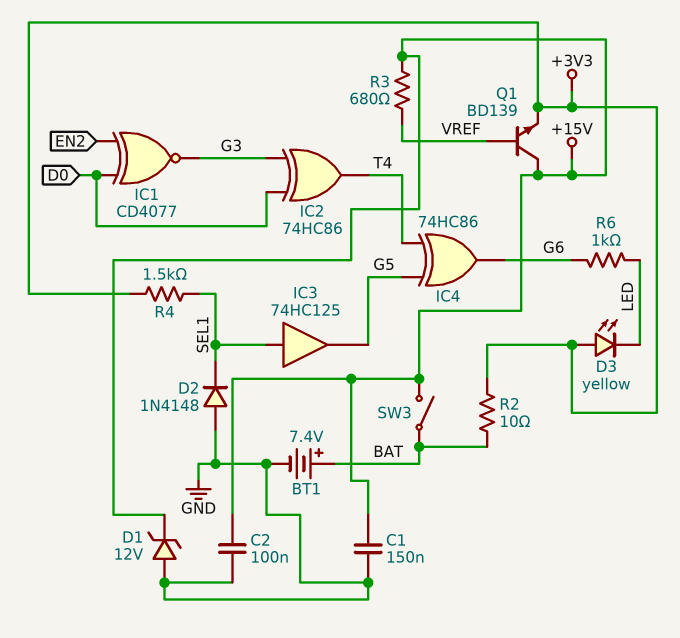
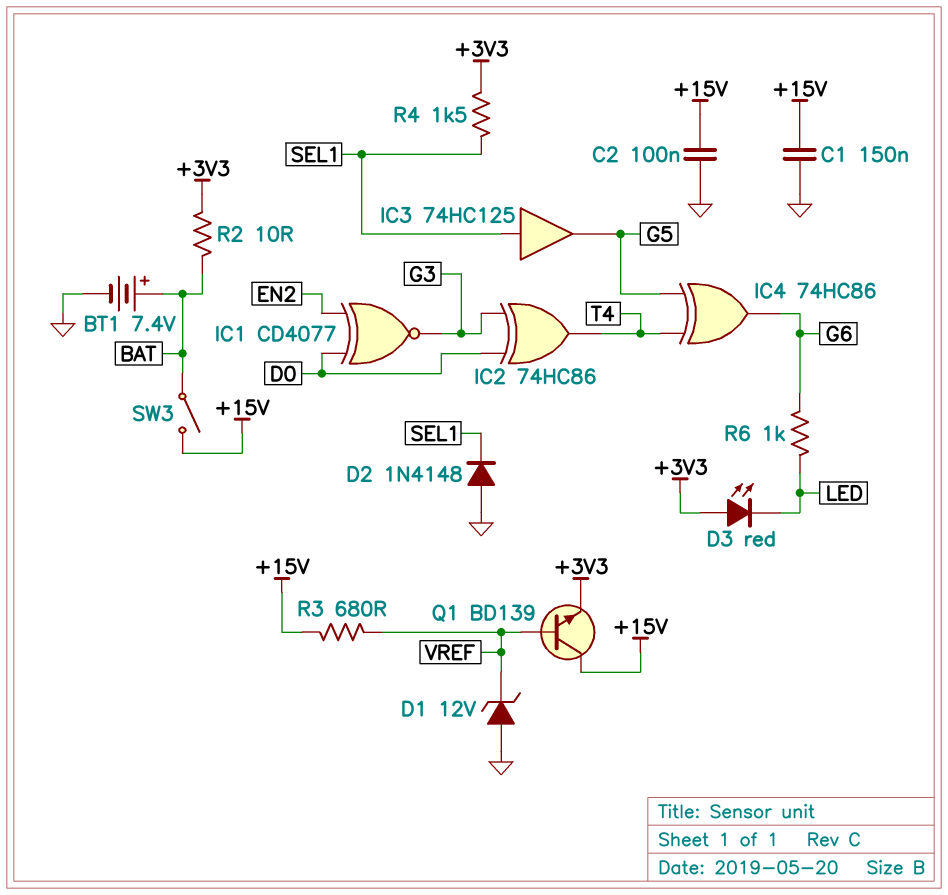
D1: zener 12V (A GND, K +15V) -> zener 12V (A GND, K VREF)
D3: LED yellow (A +3V3, K LED) -> LED red (A +3V3, K LED)

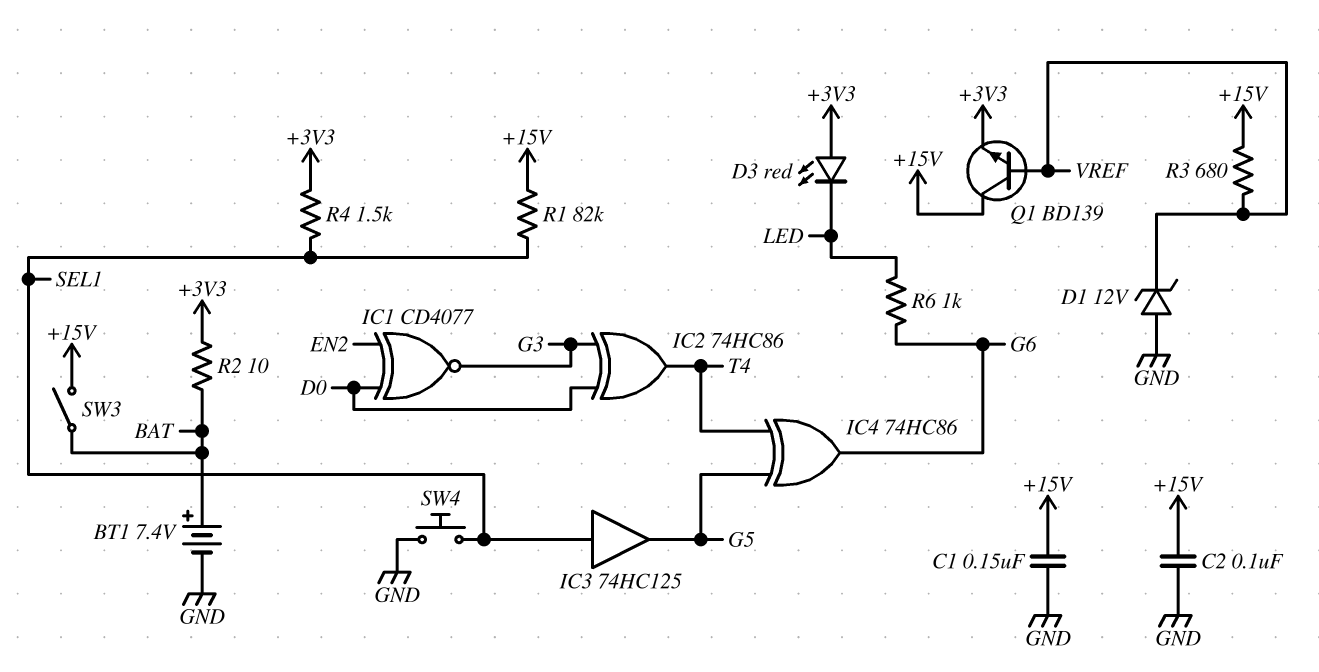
D2: diode 1N4148 (A GND, K SEL1) -> none
R1: none -> 82k (+15V, SEL1)
SW4: none -> button (GND, SEL1)

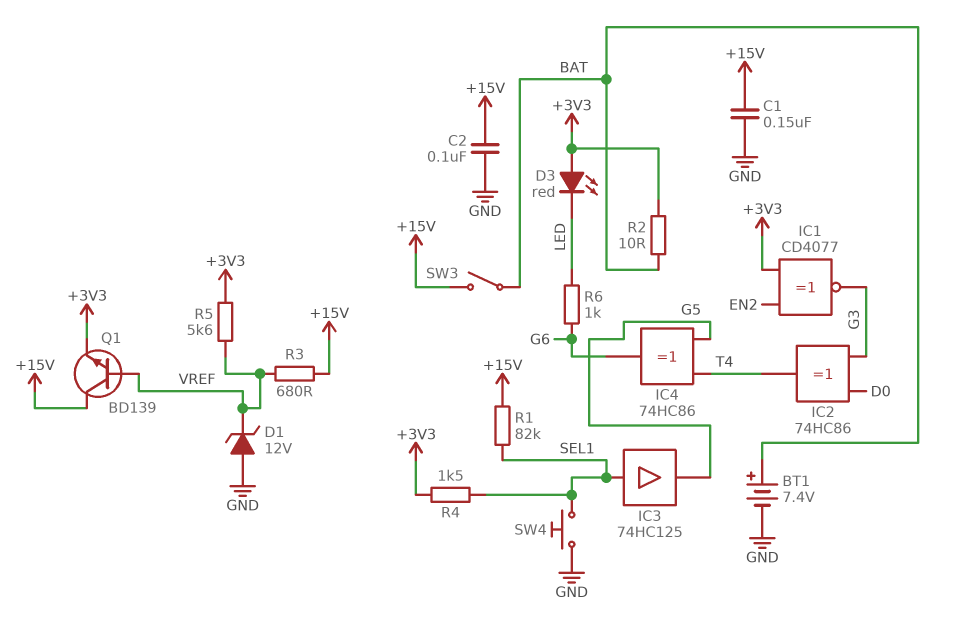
IC1: XNOR CD4077 (in D0, in EN2, out G3) -> XNOR CD4077 (in +3V3, in EN2, out G3)
R5: none -> 5.6k (+3V3, VREF)

